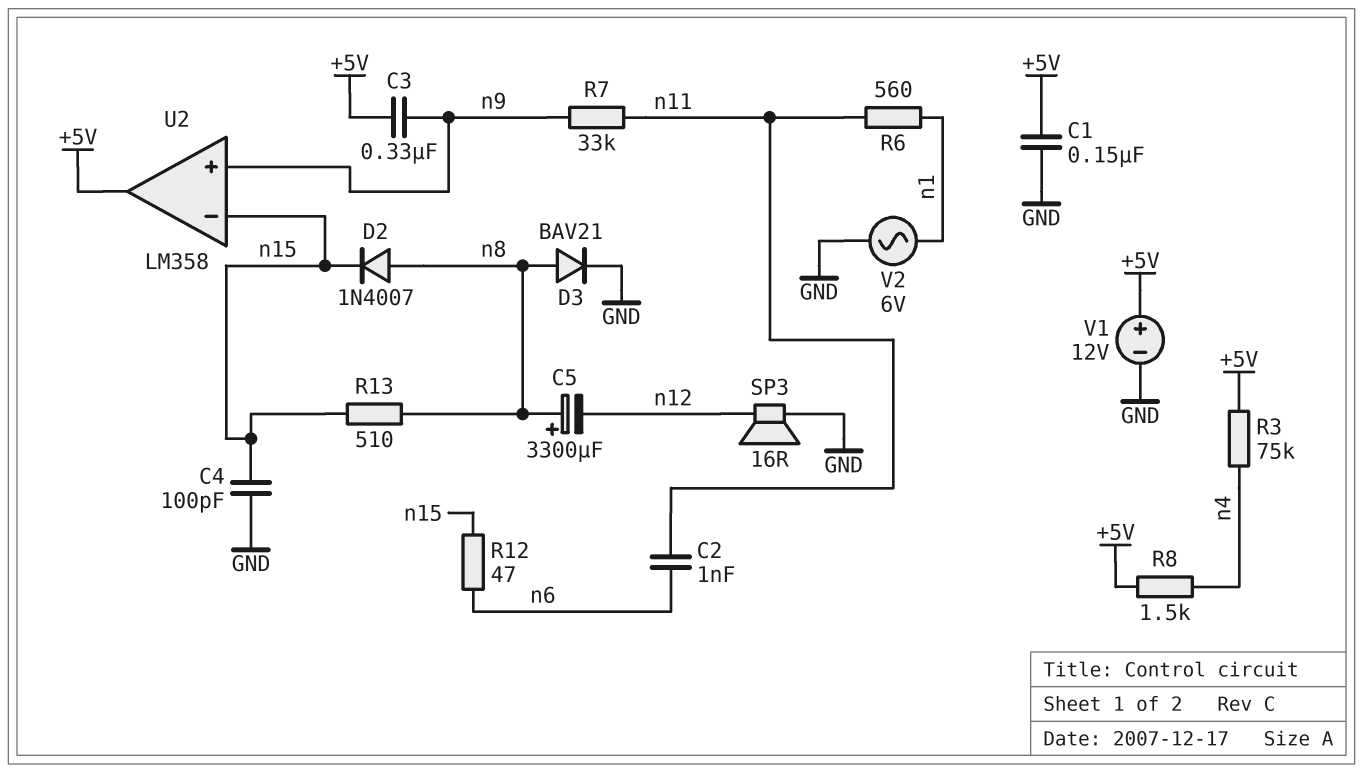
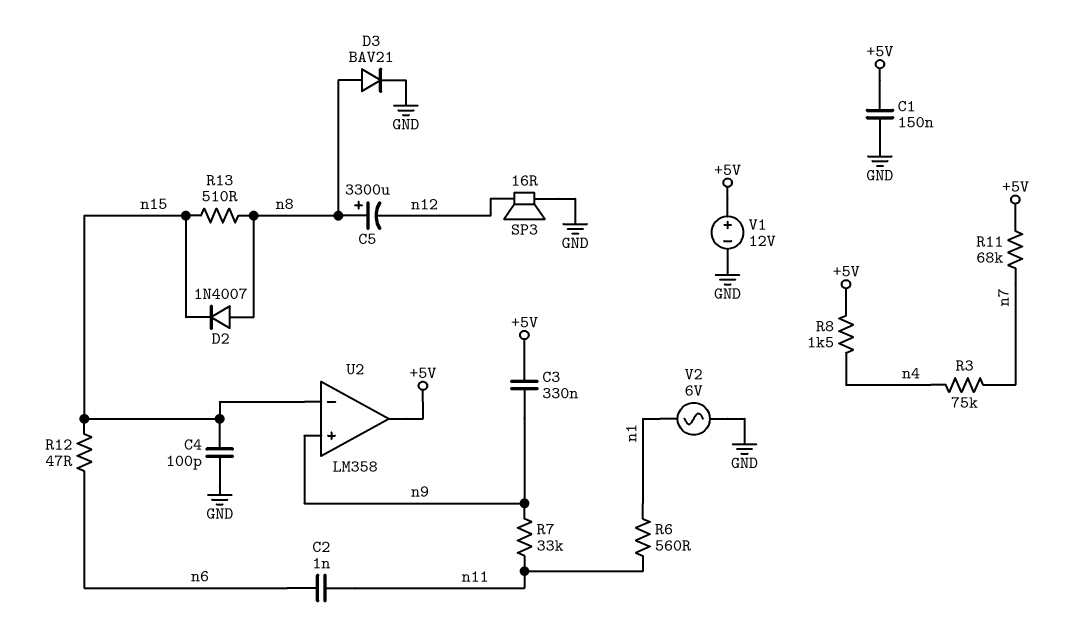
R3: 75k (+5V, n4) -> 75k (n4, n7)
R11: none -> 68k (+5V, n7)

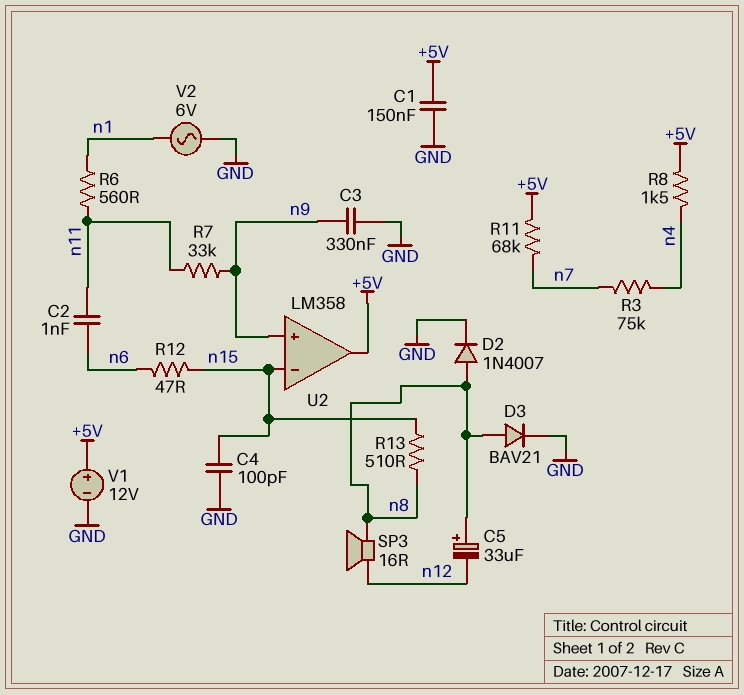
C3: 330nF (+5V, n9) -> 330nF (GND, n9)
C5: 3300uF (plus n8, minus n12) -> 33uF (plus n8, minus n12)
D2: diode 1N4007 (A n8, K n15) -> diode 1N4007 (A n8, K GND)
SP3: speaker 16R (GND, n12) -> speaker 16R (n8, n12)

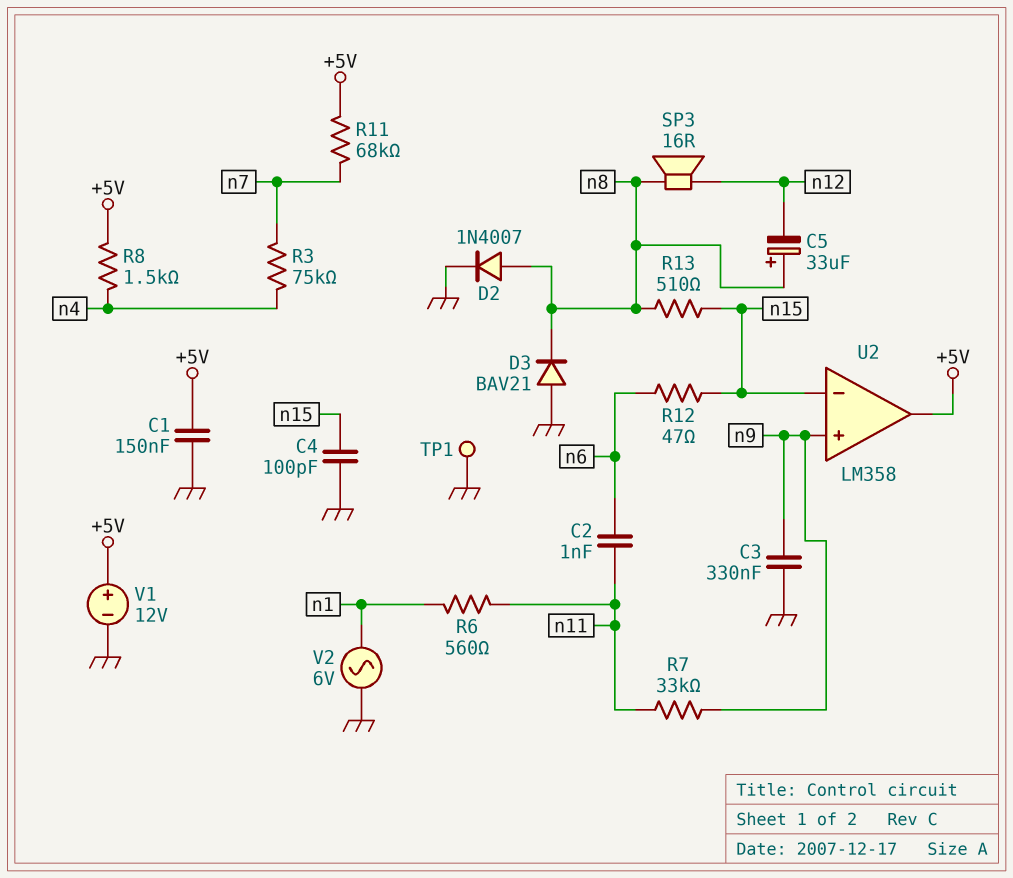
D3: diode BAV21 (A n8, K GND) -> diode BAV21 (A GND, K n8)
TP1: none -> test point (GND)

